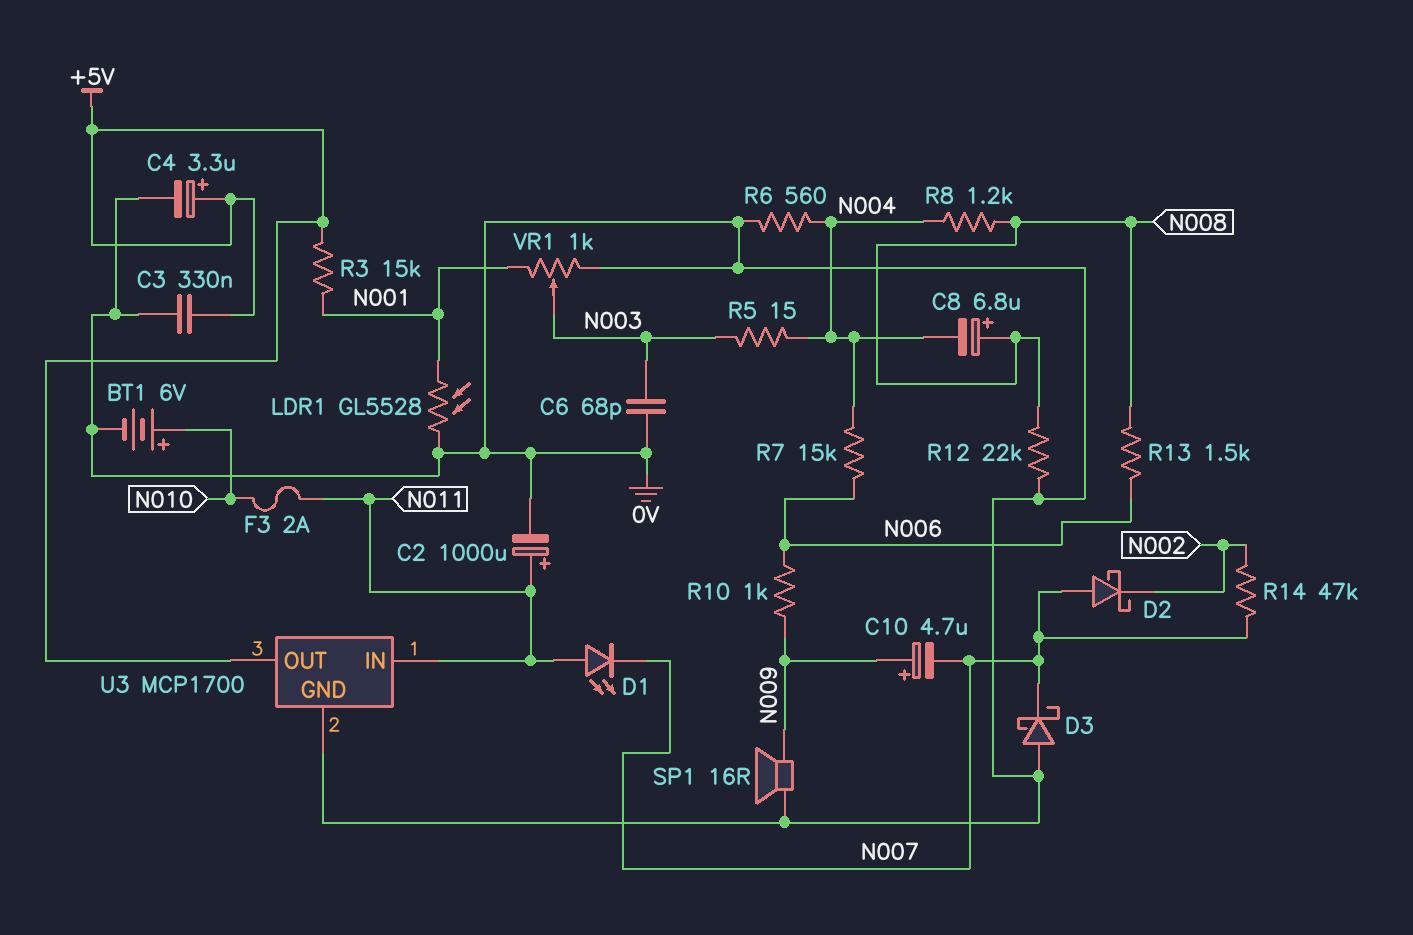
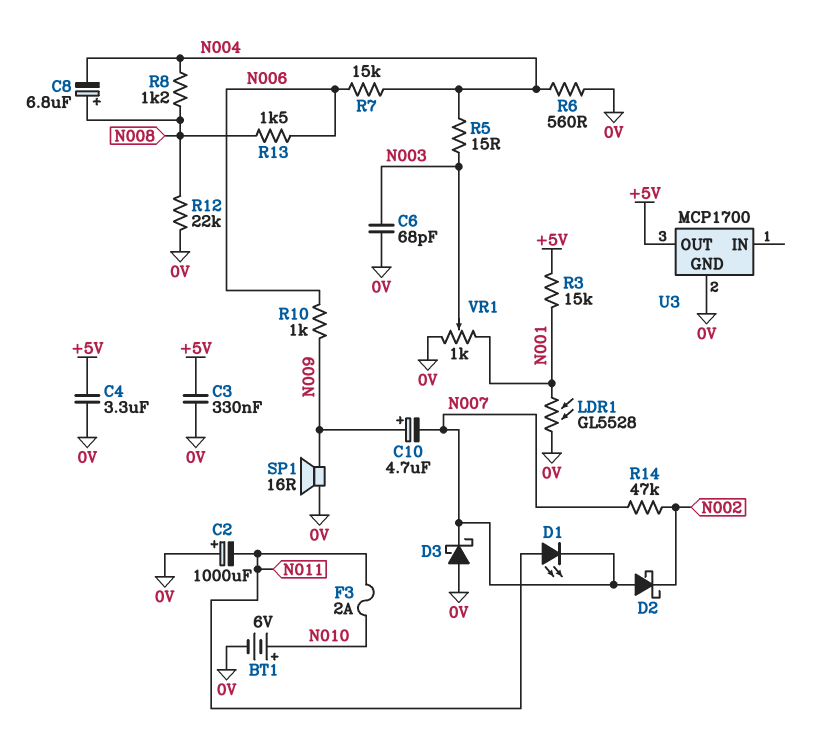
C2: 1000uF (plus N011, minus 0V) -> 1000uF (plus 0V, minus N011)
C4: 3.3uF (plus +5V, minus 0V) -> 3.3uF (+5V, 0V)
U3 pin IN: N011 -> none

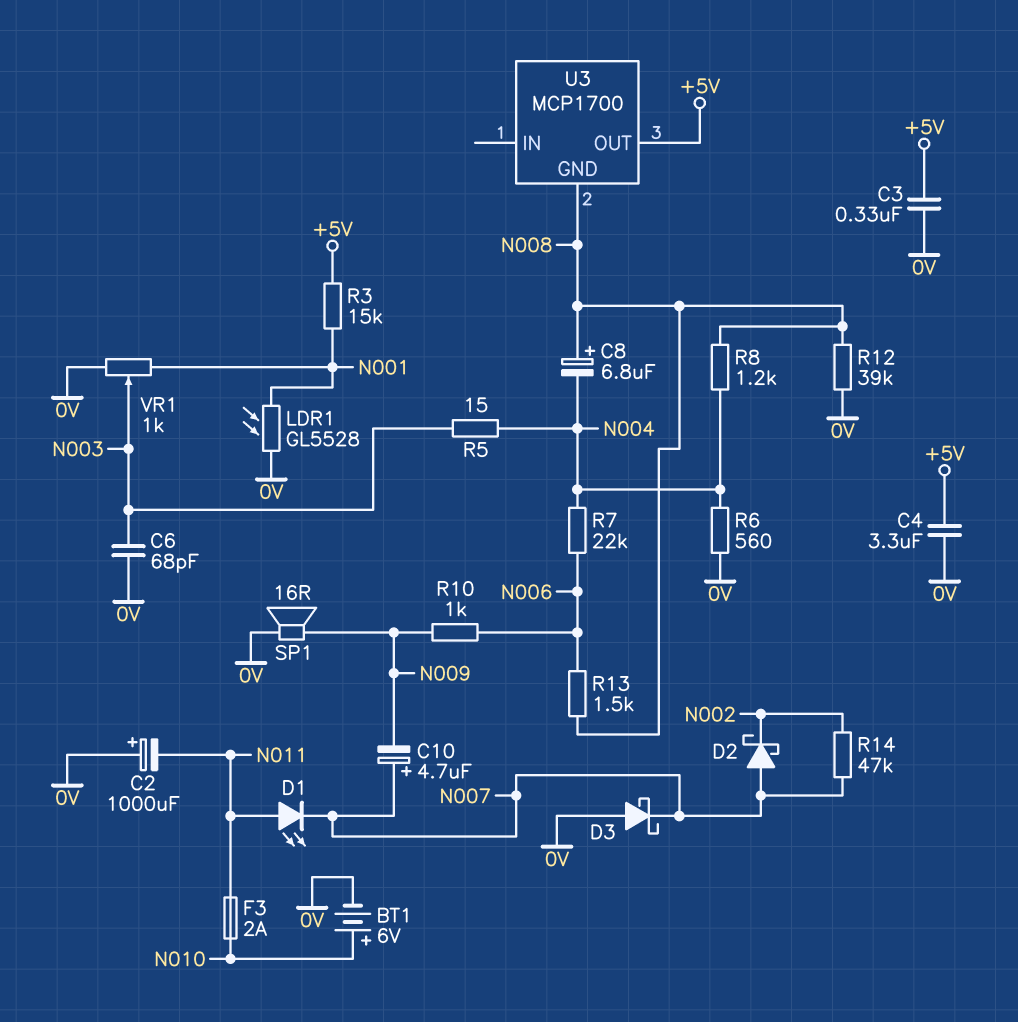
C10: 4.7uF (plus N009, minus N007) -> 4.7uF (plus N007, minus N009)
R7: 15k (N004, N006) -> 22k (N004, N006)
R12: 22k (0V, N008) -> 39k (0V, N008)
U3 pin GND: 0V -> N008

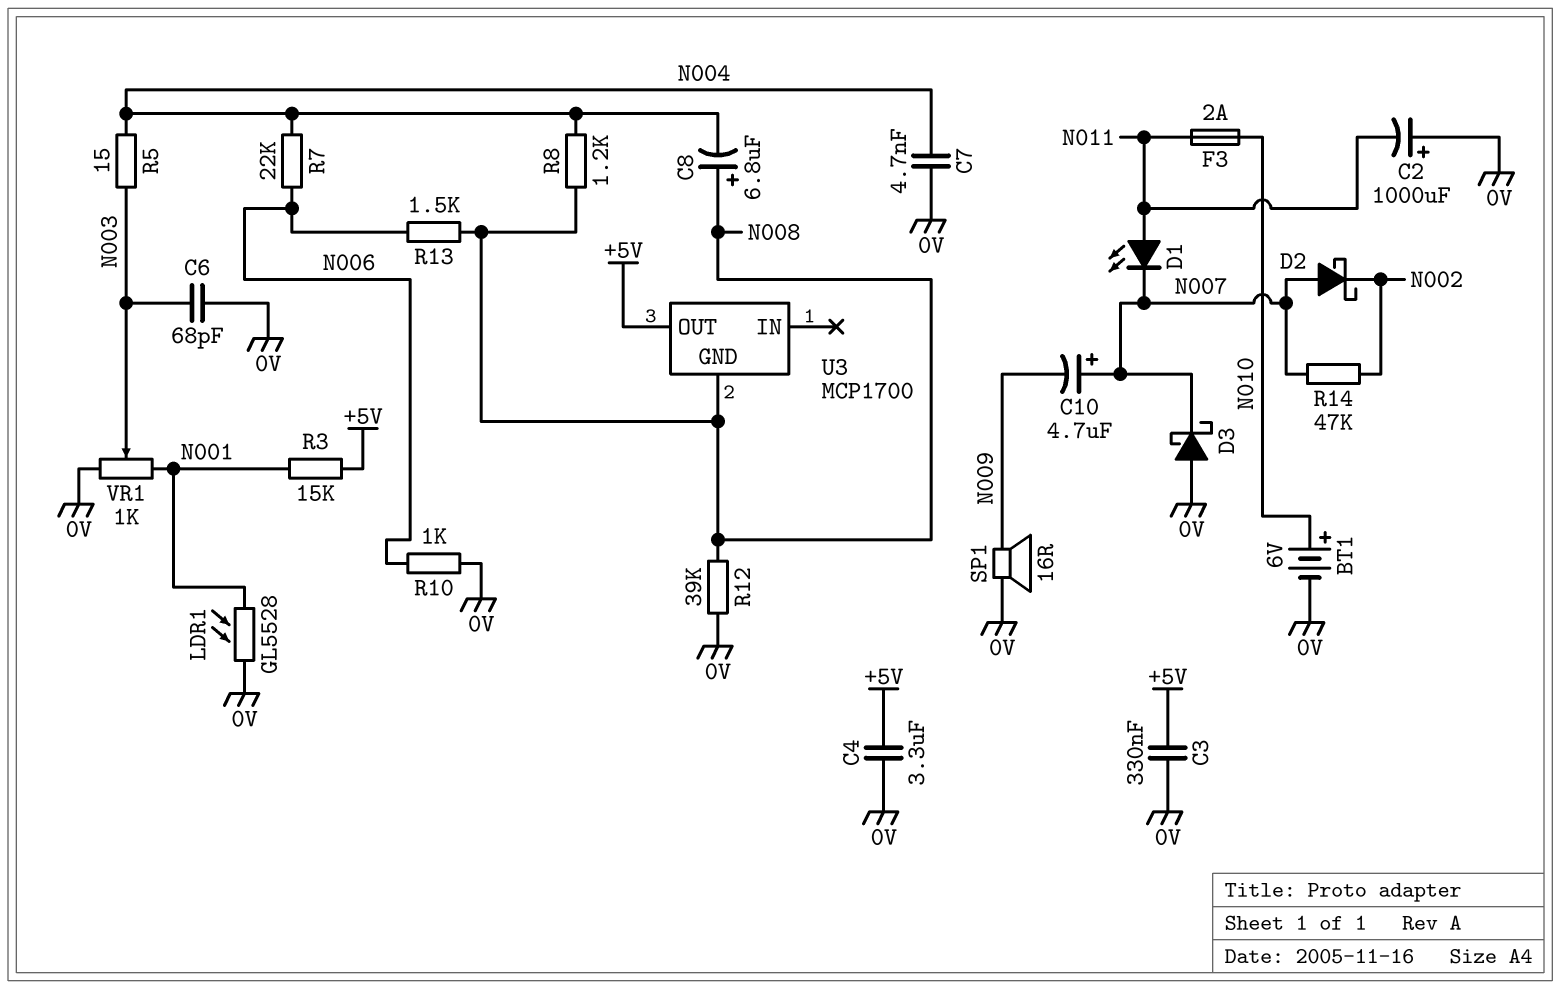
C7: none -> 4.7nF (0V, N004)
R6: 560 (0V, N004) -> none
R10: 1k (N006, N009) -> 1k (0V, N006)

